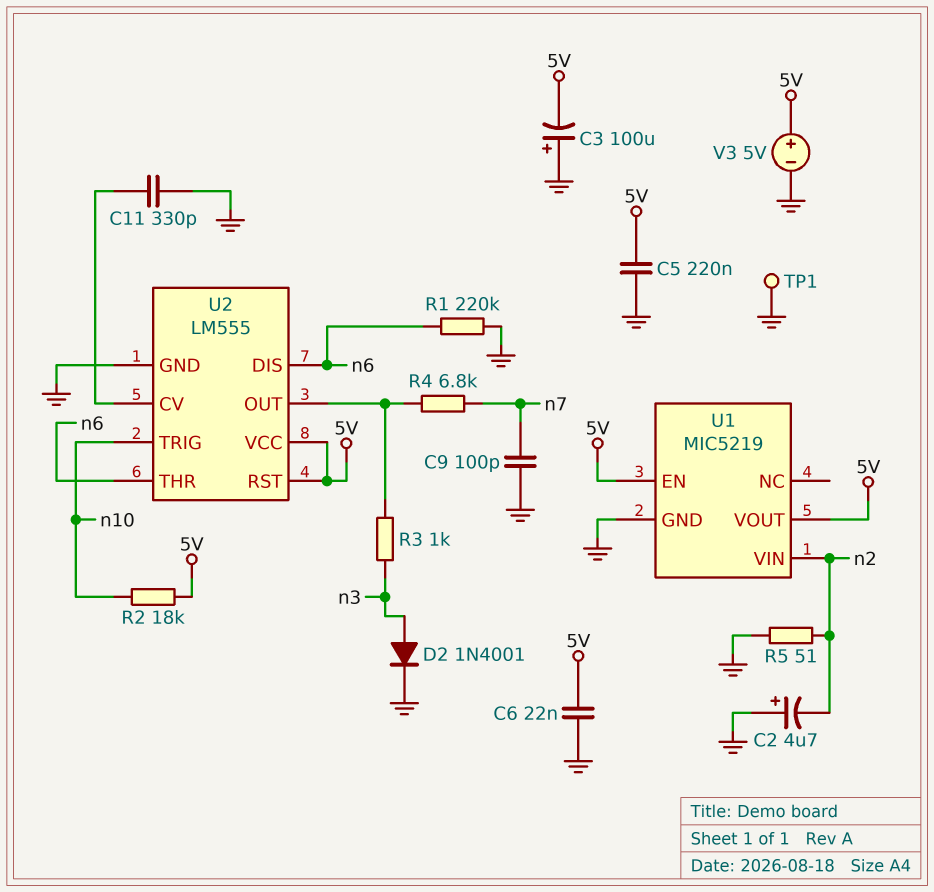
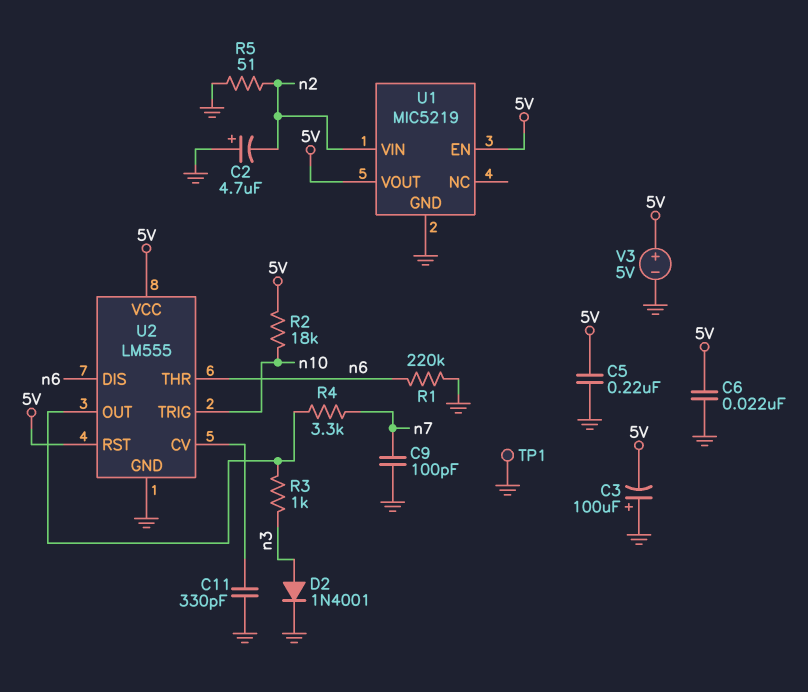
R4: 6.8k (U2/OUT, n7) -> 3.3k (U2/OUT, n7)

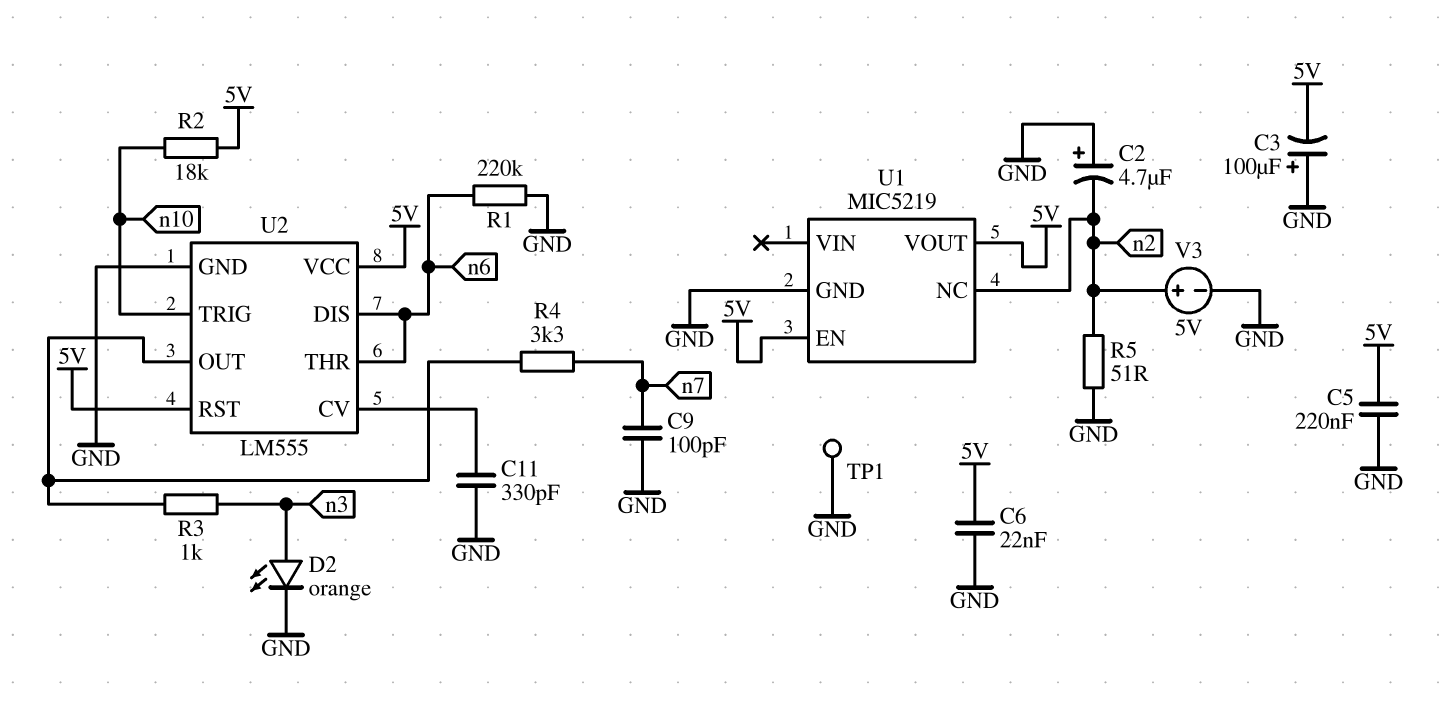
D2: diode 1N4001 (A n3, K GND) -> LED orange (A n3, K GND)
U1 pin NC: none -> n2
U1 pin VIN: n2 -> none
V3: 5V (plus 5V, minus GND) -> 5V (plus n2, minus GND)

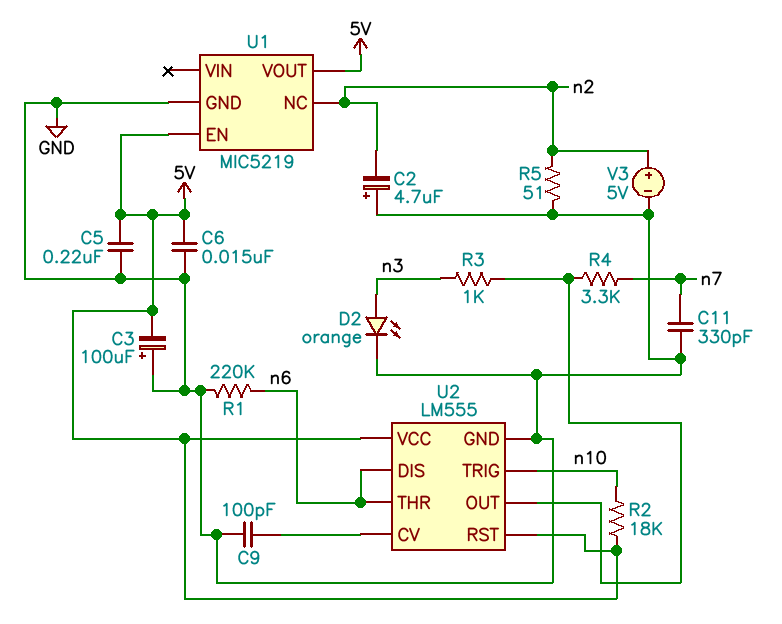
C6: 22nF (5V, GND) -> 15nF (5V, GND)
C9: 100pF (GND, n7) -> 100pF (GND, U2/CV)
C11: 330pF (GND, U2/CV) -> 330pF (GND, n7)
TP1: test point (GND) -> none

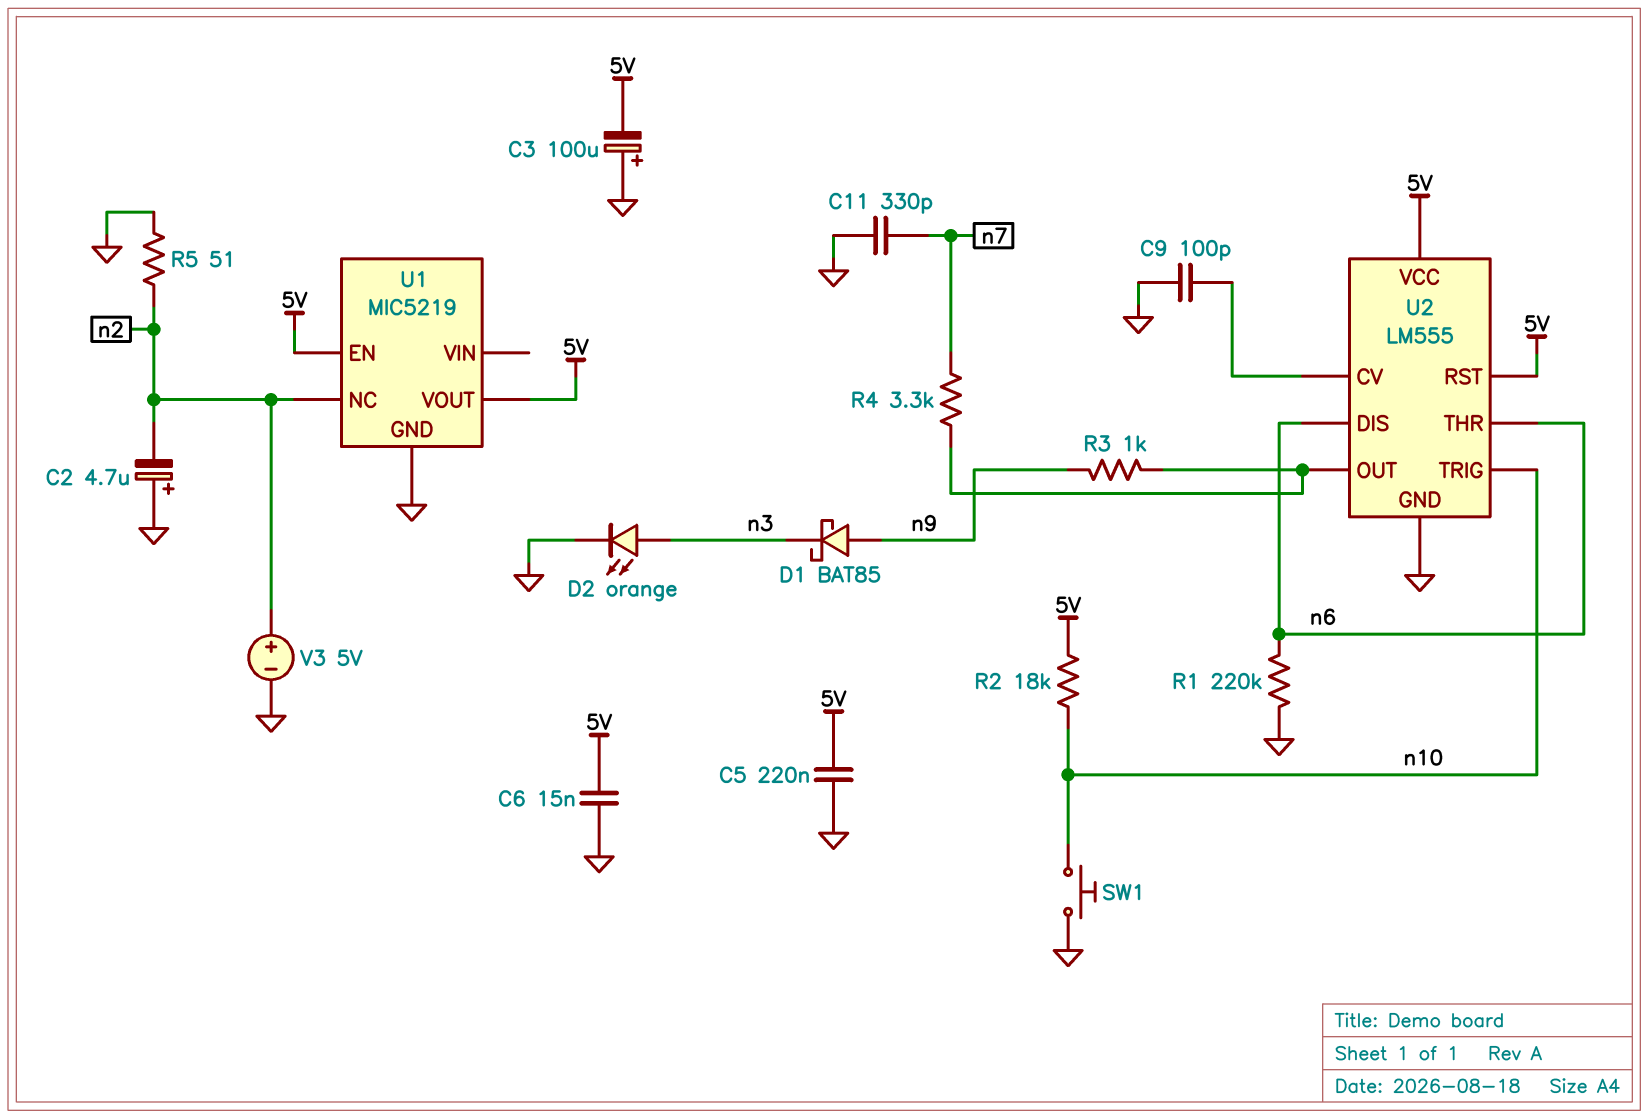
D1: none -> schottky BAT85 (A n9, K n3)
R3: 1k (U2/OUT, n3) -> 1k (U2/OUT, n9)
SW1: none -> button (GND, n10)

